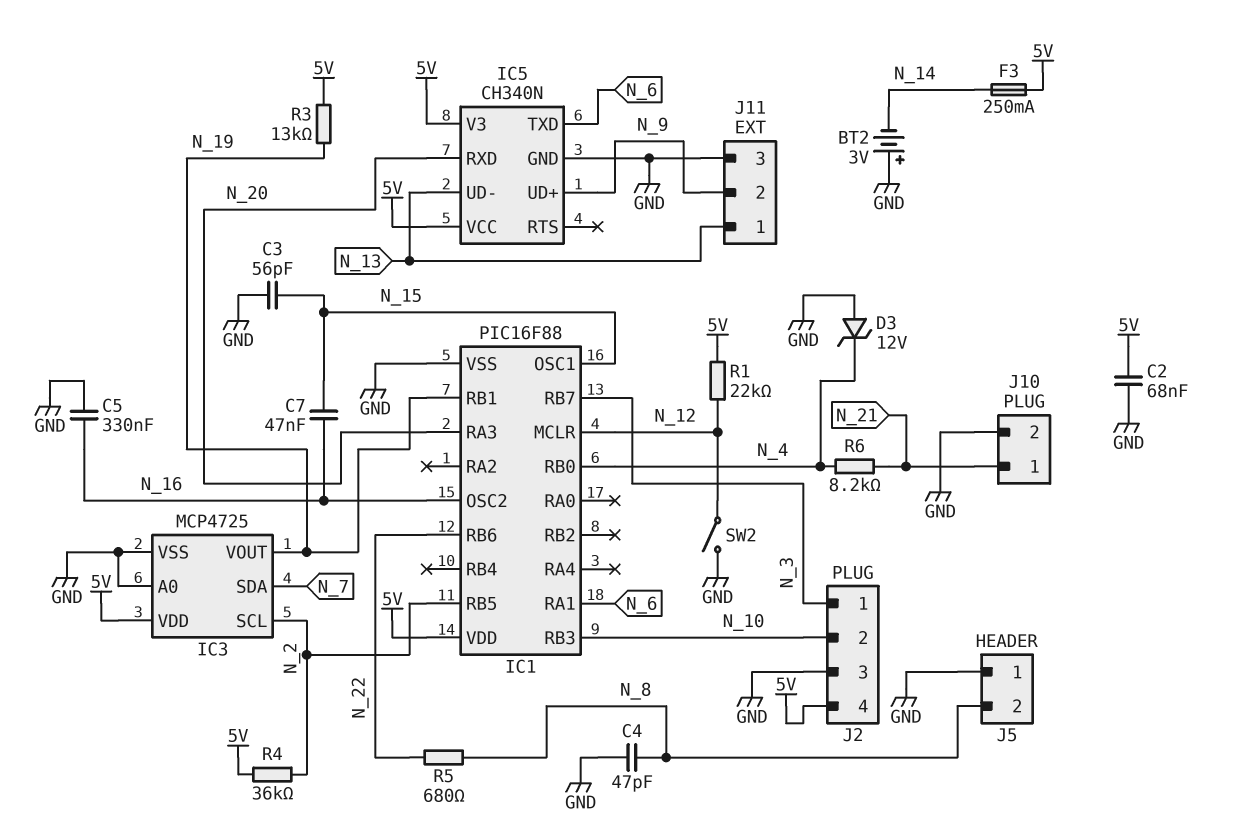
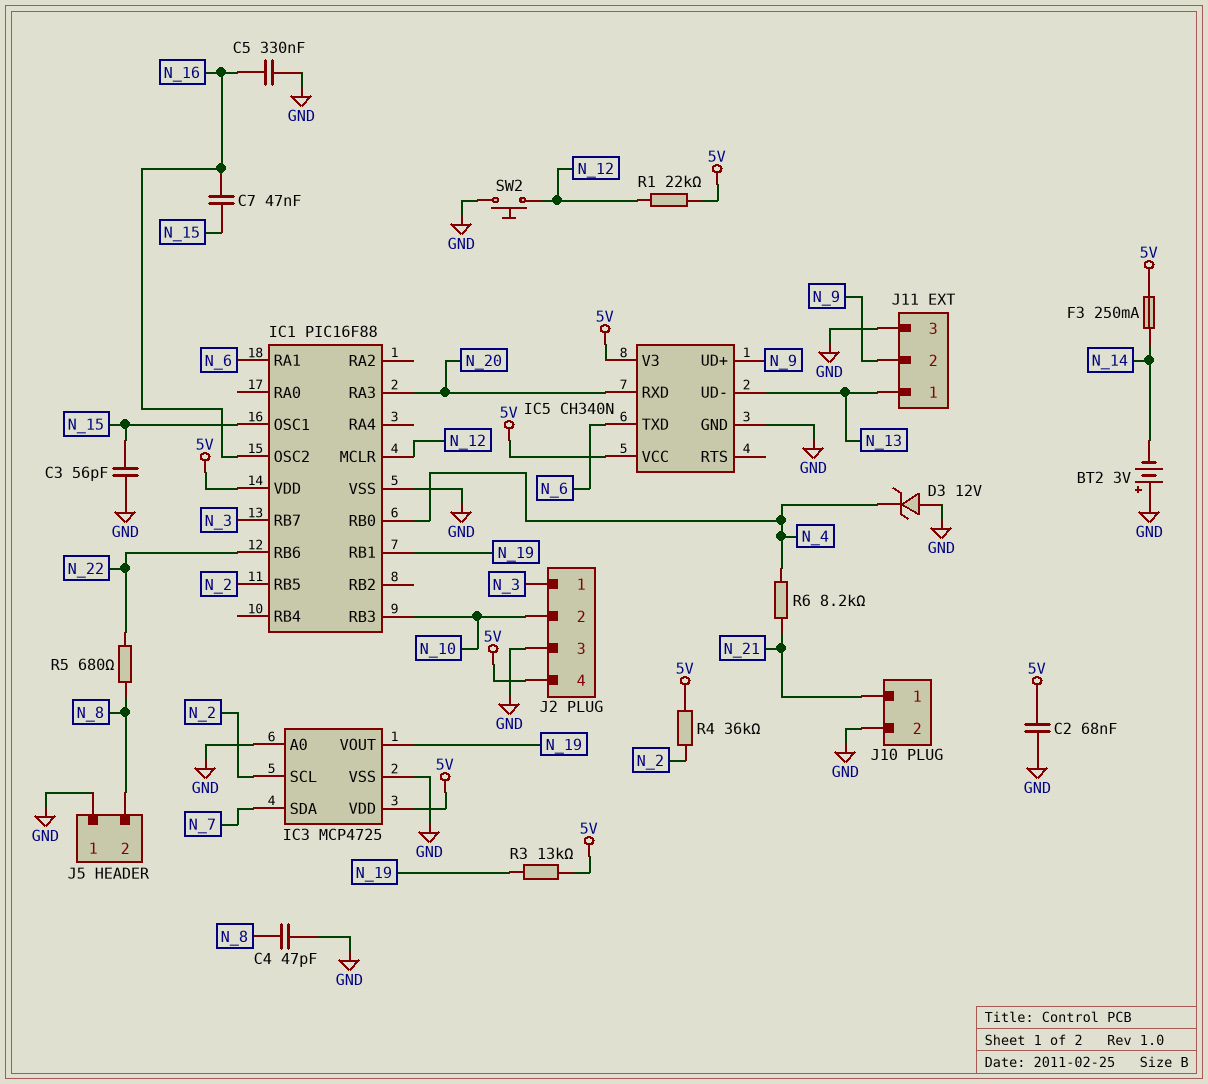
SW2: switch (GND, N_12) -> button (GND, N_12)

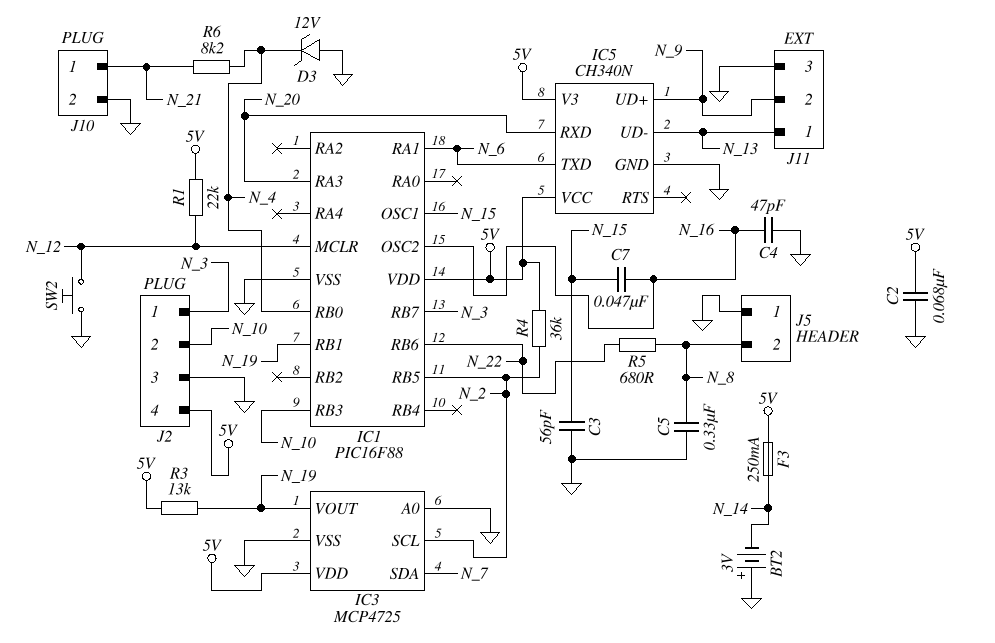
C4: 47pF (GND, N_8) -> 47pF (GND, N_16)
C5: 330nF (GND, N_16) -> 330nF (GND, N_8)

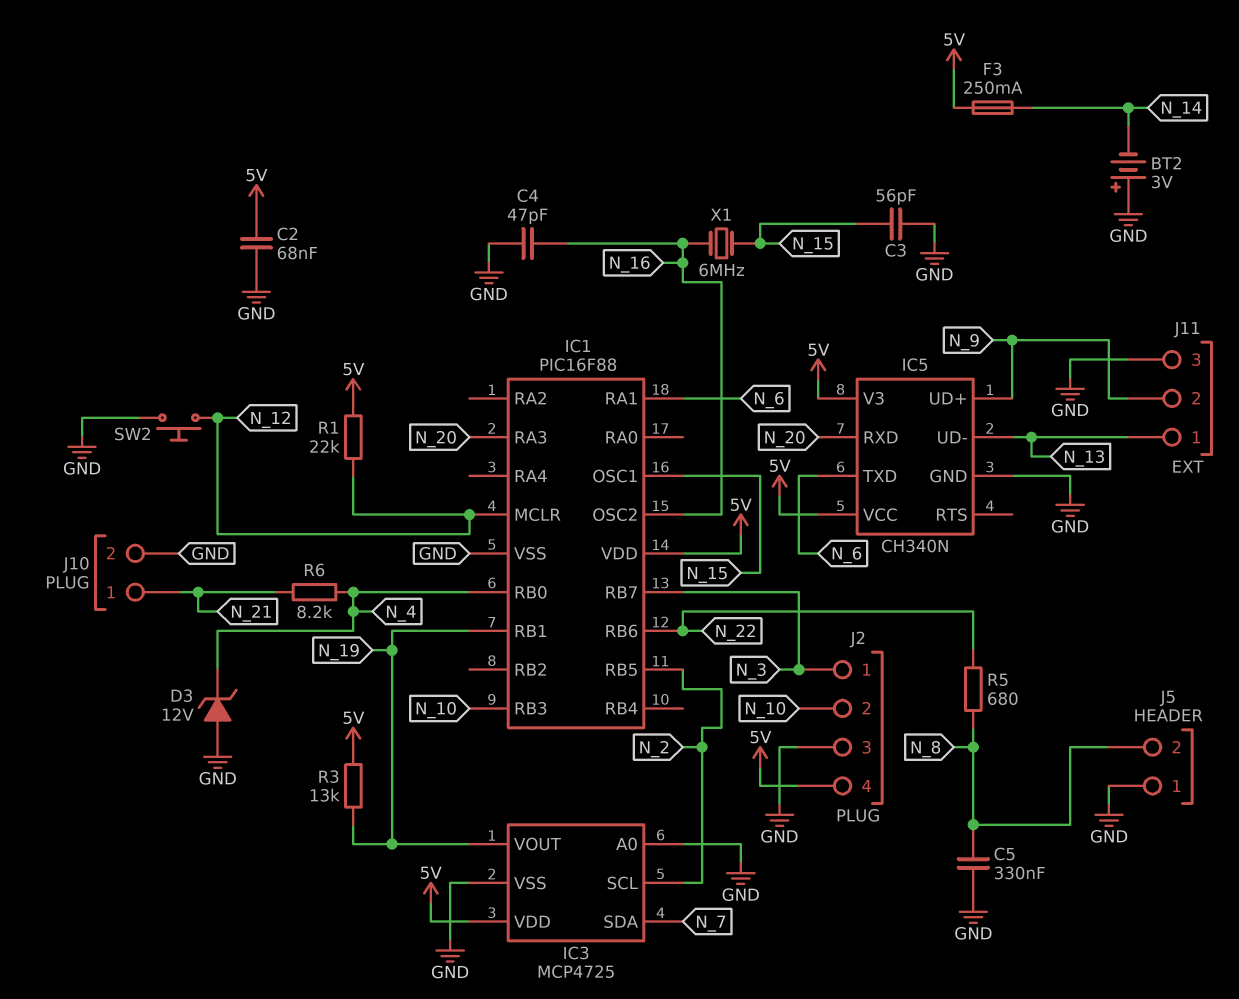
C7: 47nF (N_15, N_16) -> none
R4: 36k (5V, N_2) -> none
X1: none -> 6MHz (N_15, N_16)

